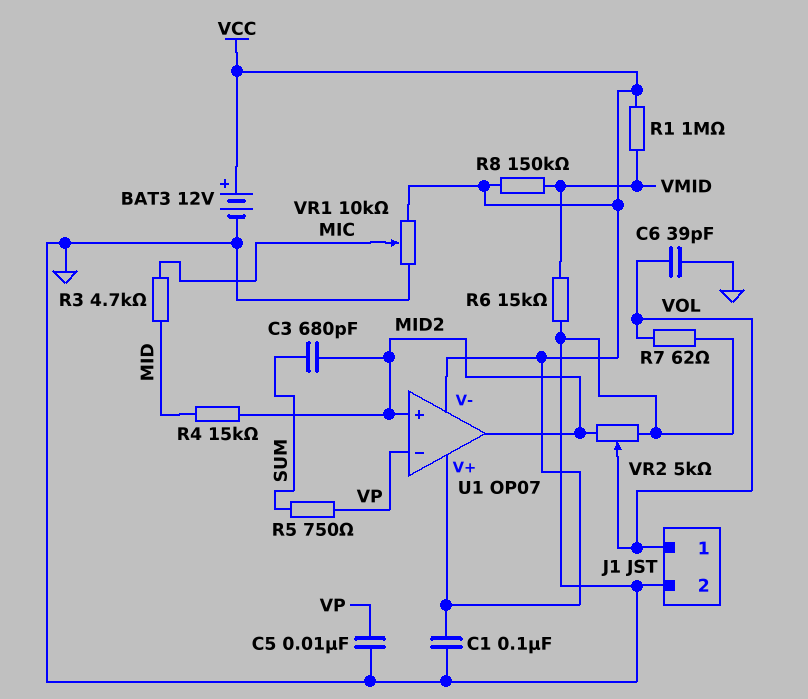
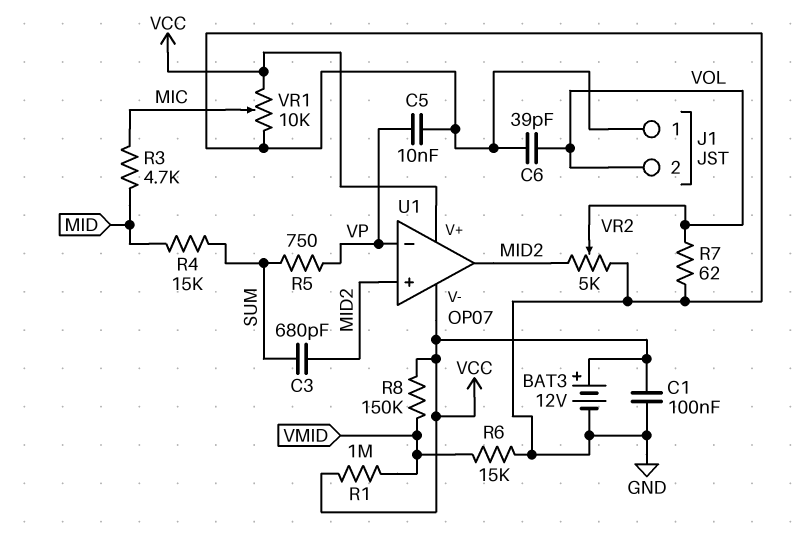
J1 pin 1: VOL -> GND
J1 pin 2: GND -> VOL
R4: 15k (MID, MID2) -> 15k (MID, SUM)

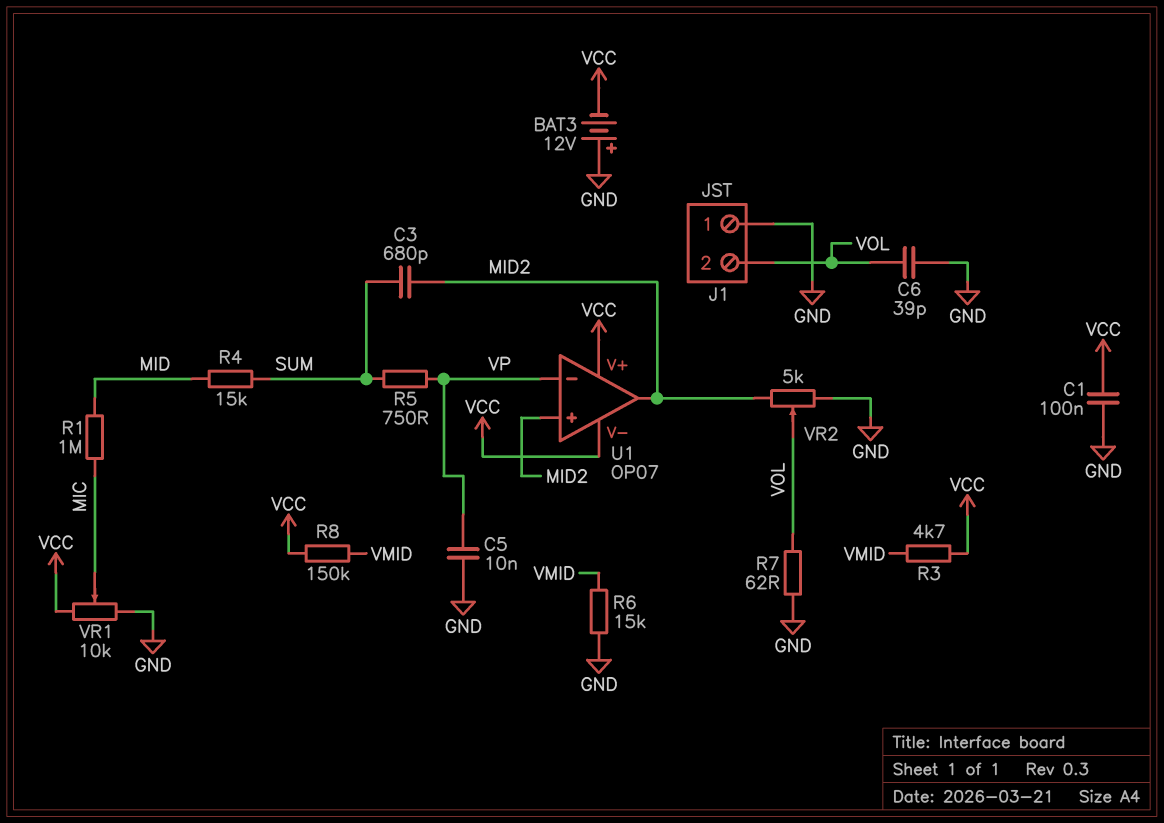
BAT3: 12V (plus VCC, minus GND) -> 12V (plus GND, minus VCC)
R1: 1M (VCC, VMID) -> 1M (MIC, MID)
R3: 4.7k (MIC, MID) -> 4.7k (VCC, VMID)

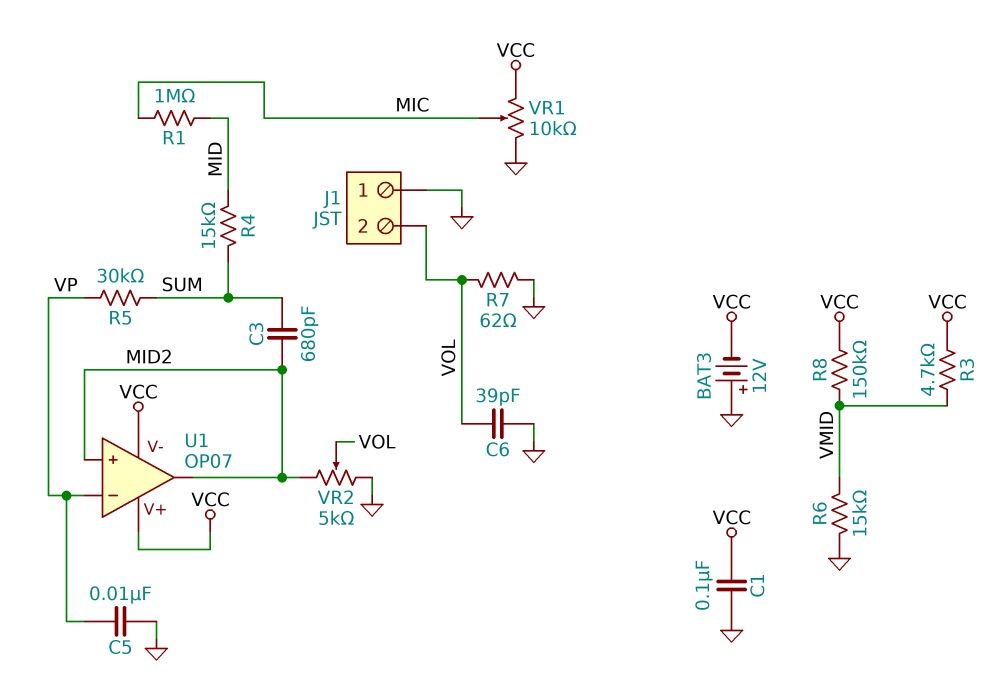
R5: 750 (SUM, VP) -> 30k (SUM, VP)

